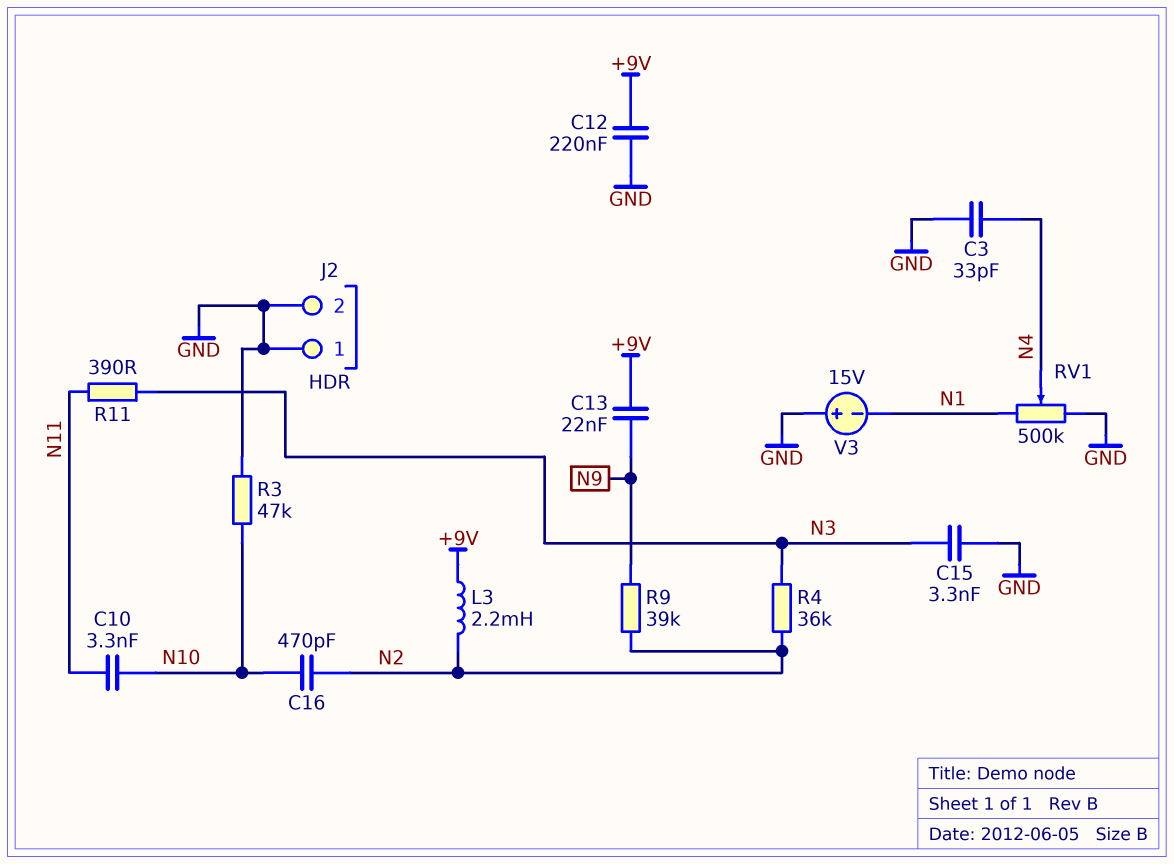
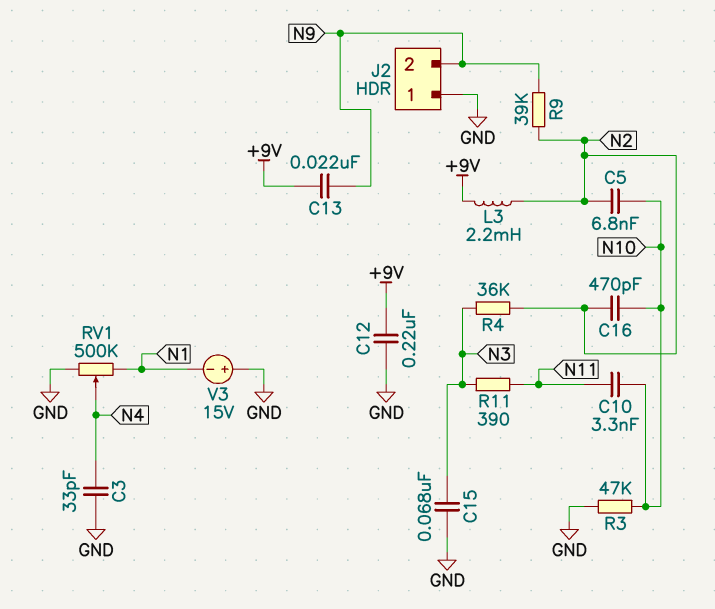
C5: none -> 6.8nF (N2, N10)
C15: 3.3nF (GND, N3) -> 68nF (GND, N3)
J2 pin 2: GND -> N9

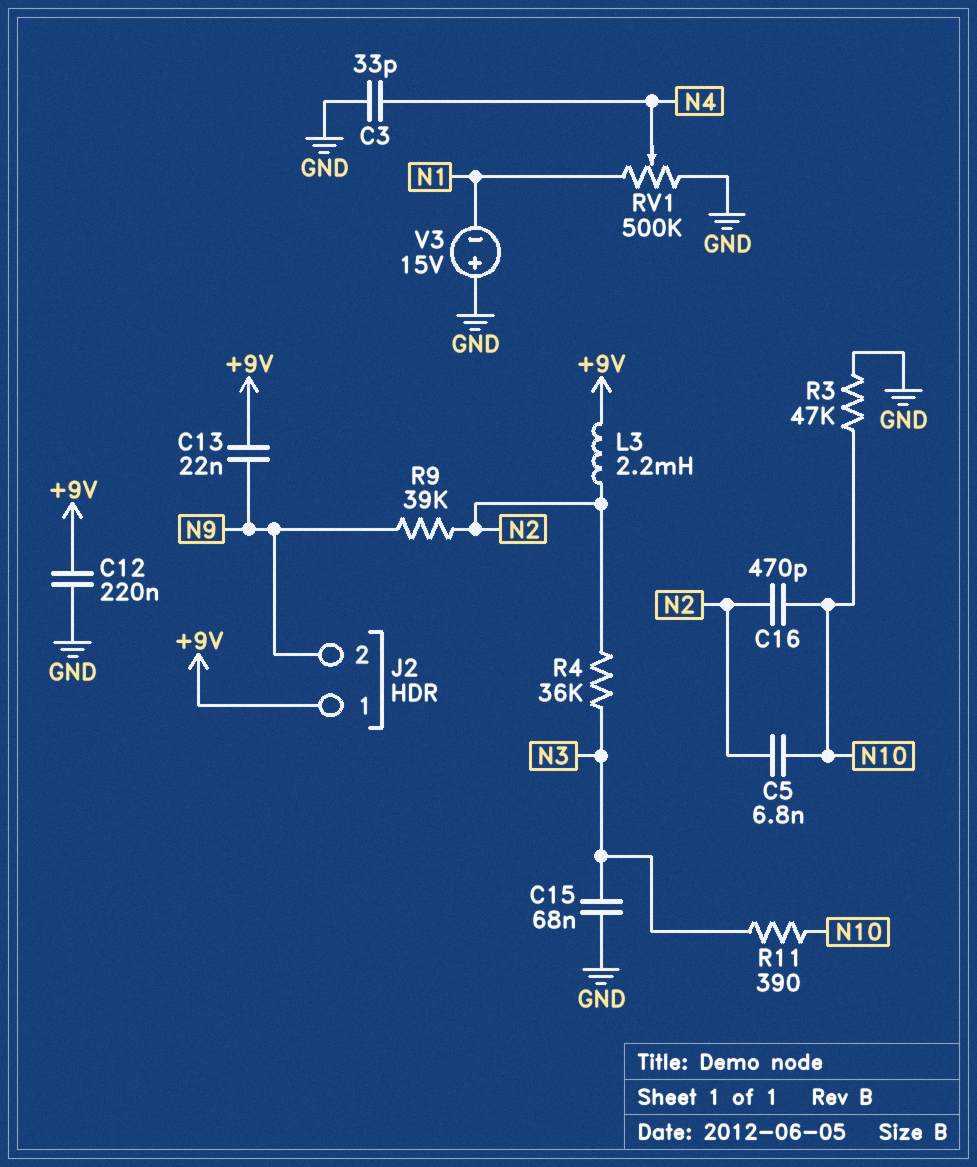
C10: 3.3nF (N10, N11) -> none
J2 pin 1: GND -> +9V
R11: 390 (N3, N11) -> 390 (N3, N10)

